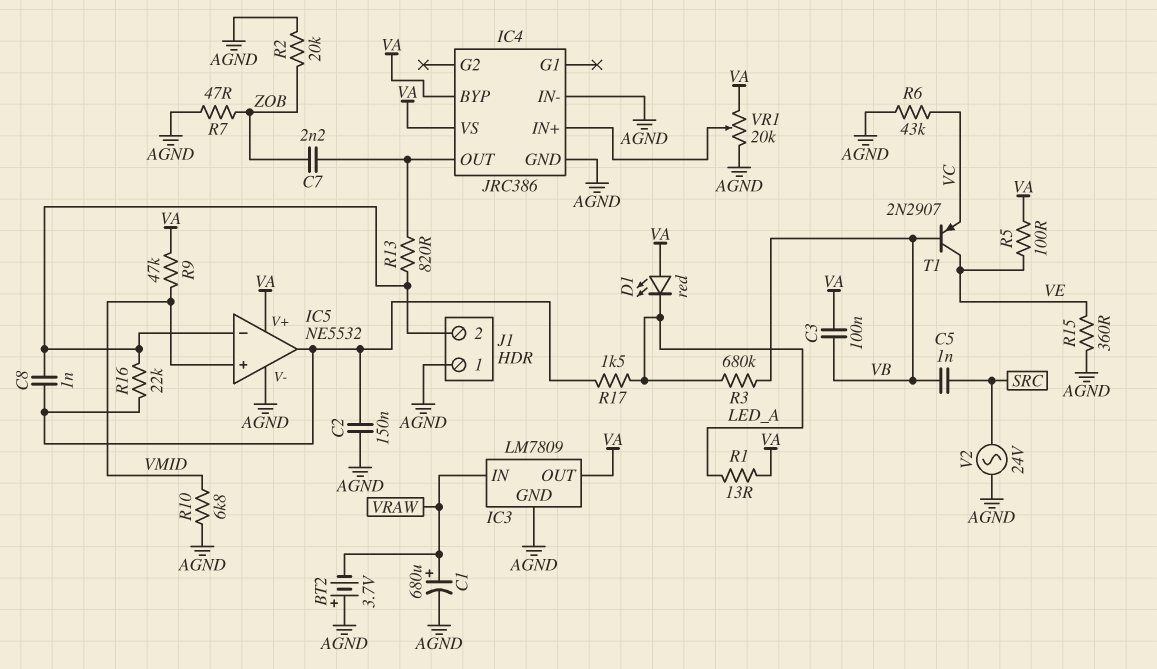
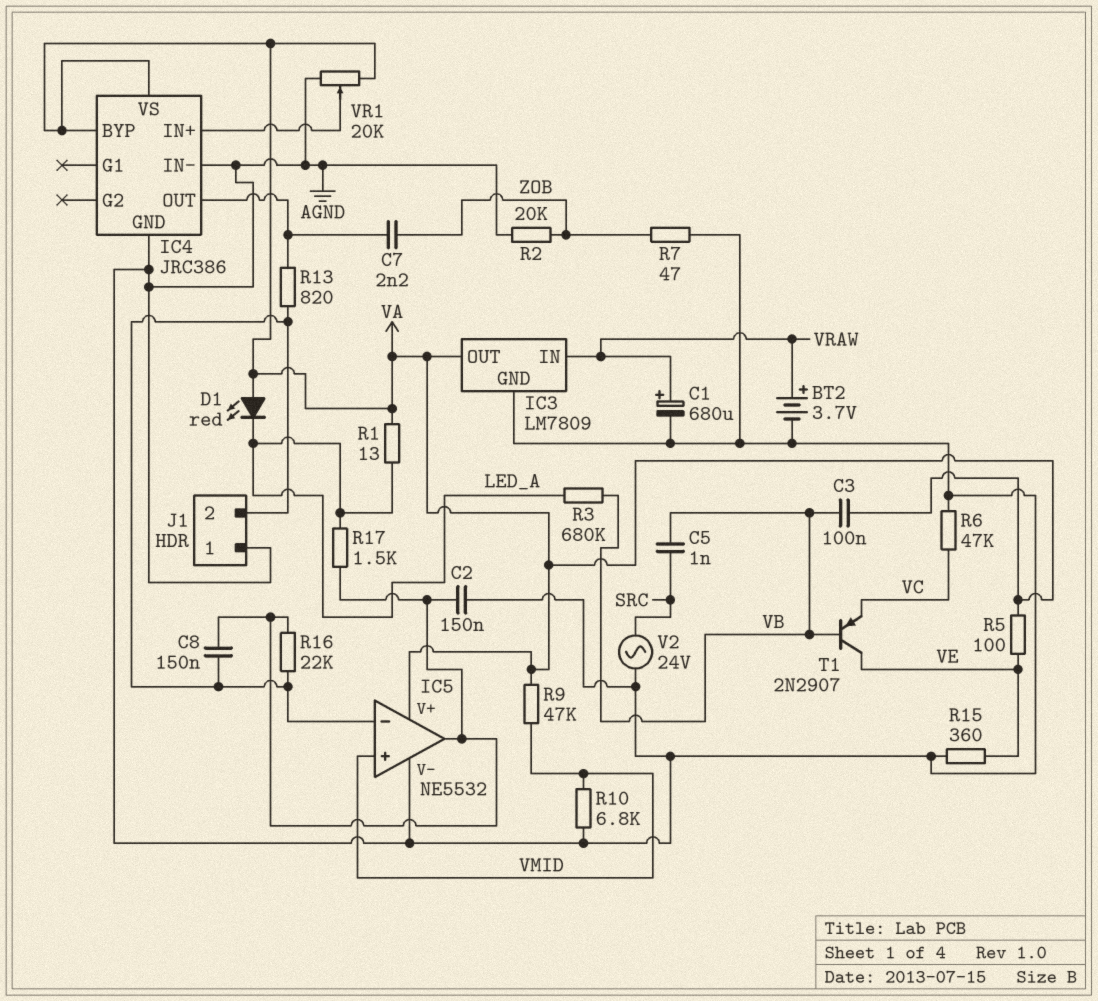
BT2: 3.7V (plus AGND, minus VRAW) -> 3.7V (plus VRAW, minus AGND)
C8: 1nF (IC5/in-, IC5/out) -> 150nF (IC5/in-, IC5/out)
R6: 43k (AGND, VC) -> 47k (AGND, VC)

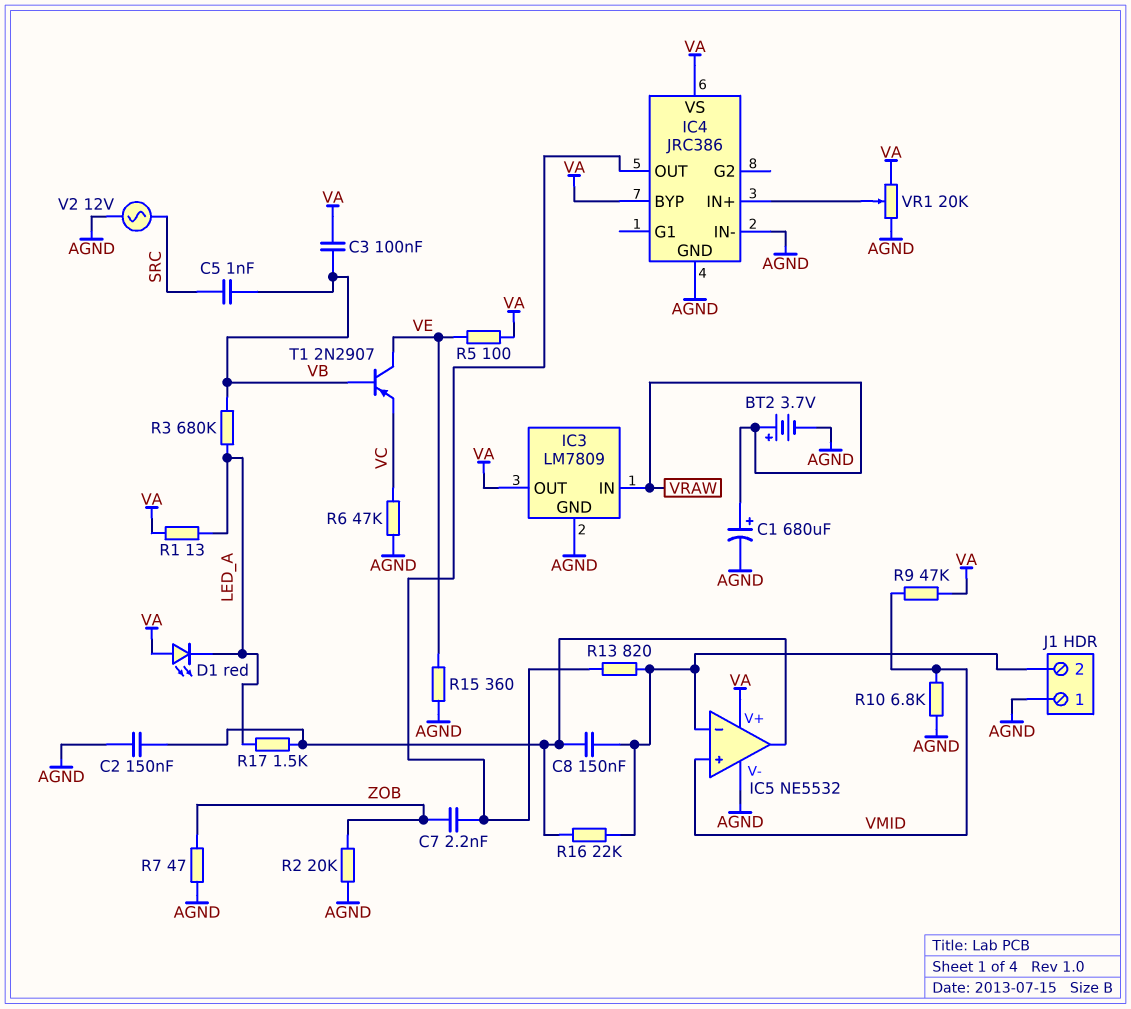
V2: AC 24V (AGND, SRC) -> AC 12V (AGND, SRC)

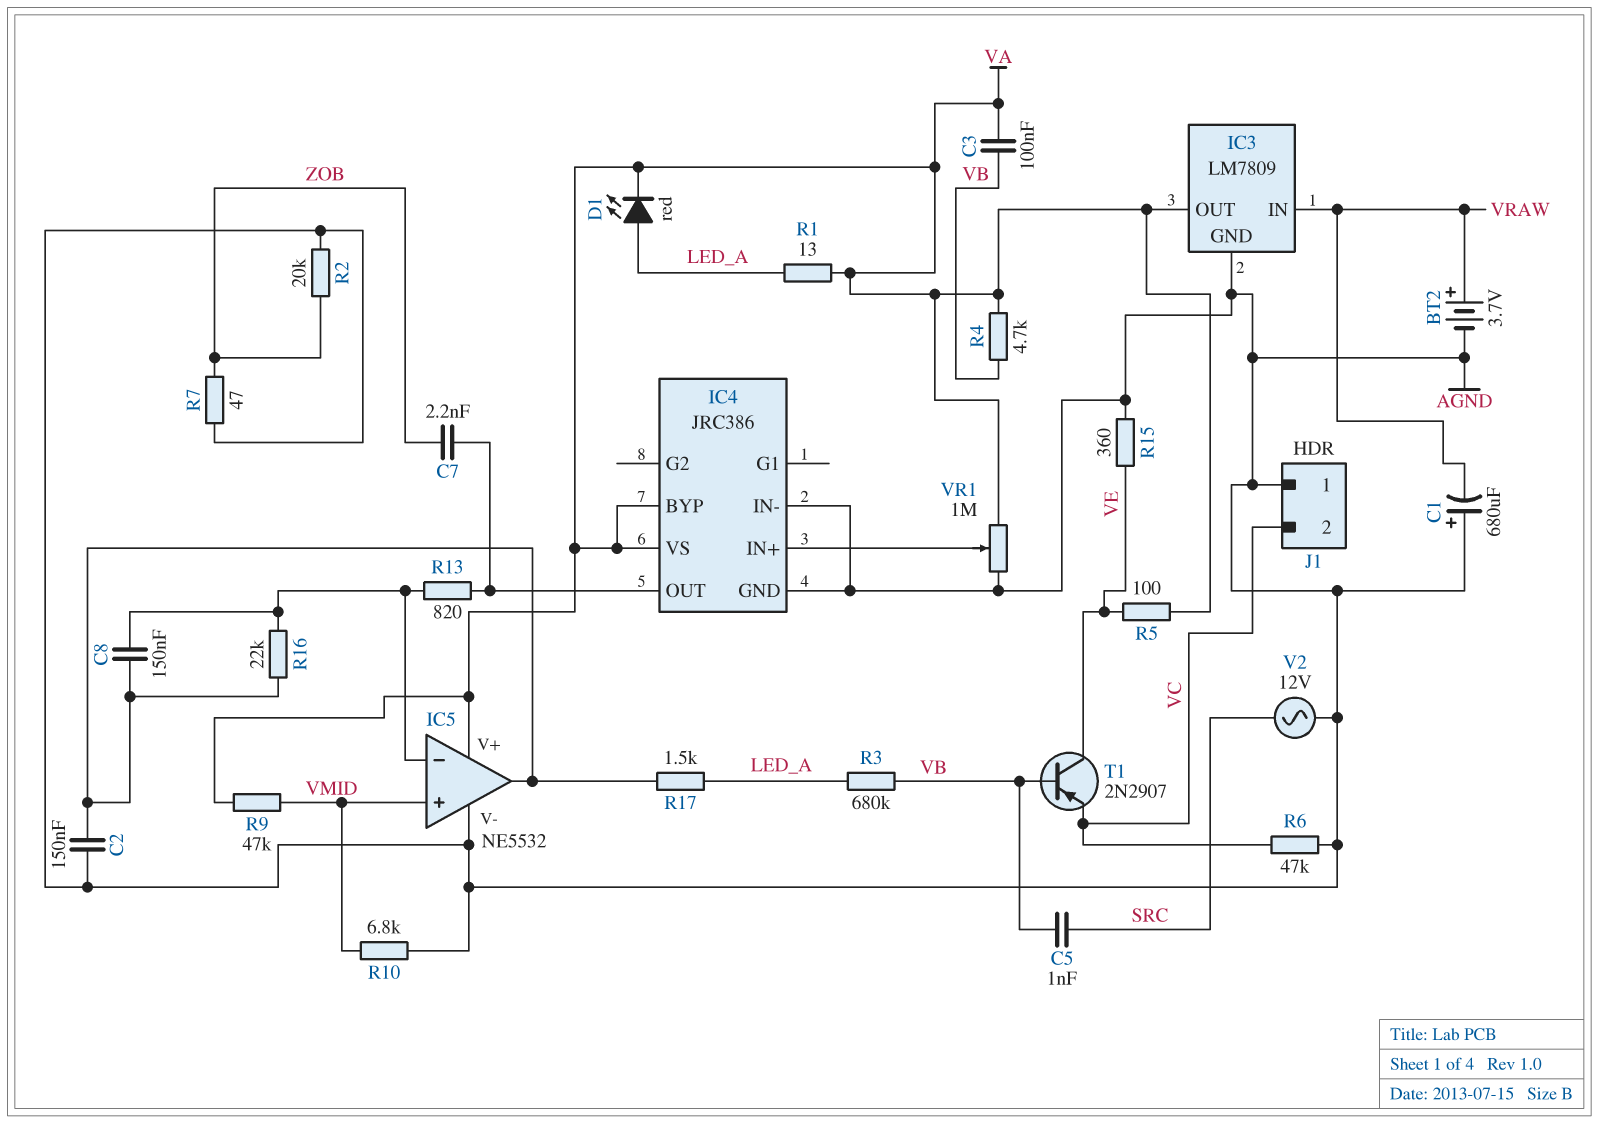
C1: 680uF (plus VRAW, minus AGND) -> 680uF (plus AGND, minus VRAW)
D1: LED red (A VA, K LED_A) -> LED red (A LED_A, K VA)
J1 pin 2: IC5/in- -> VC
R4: none -> 4.7k (VA, VB)
VR1: 20k (AGND, VA, wiper IC4/IN+) -> 1M (AGND, VA, wiper IC4/IN+)

